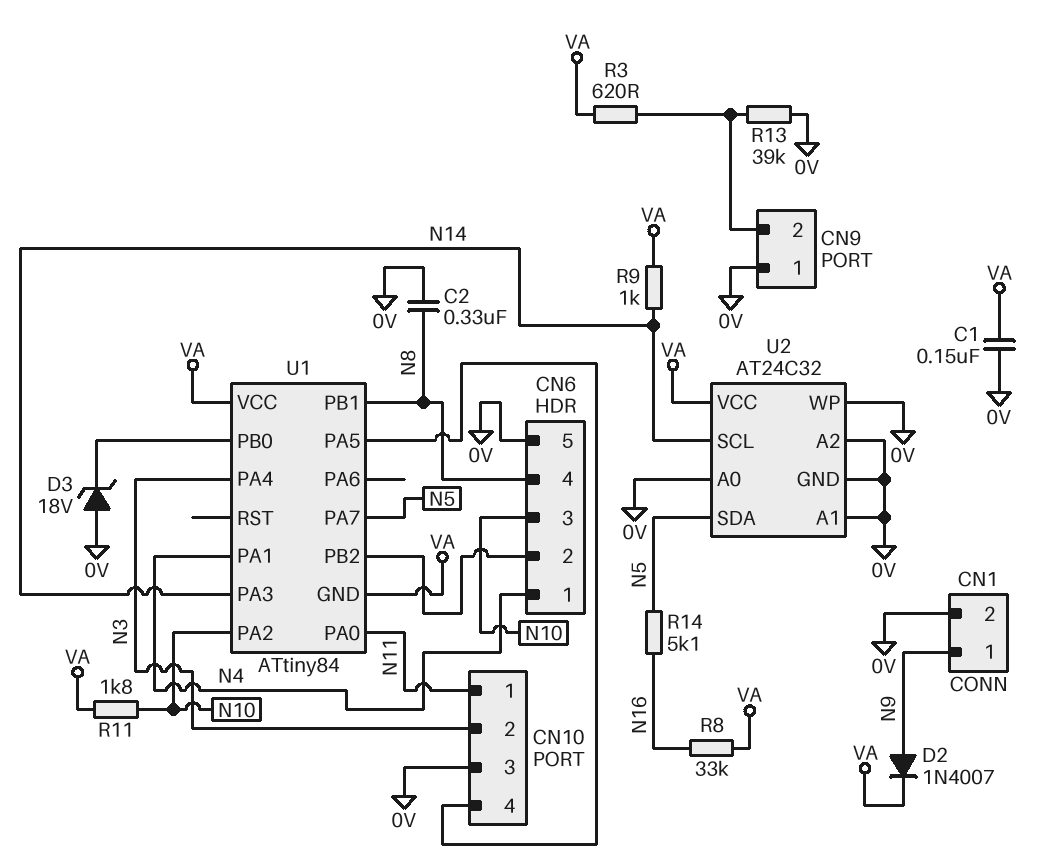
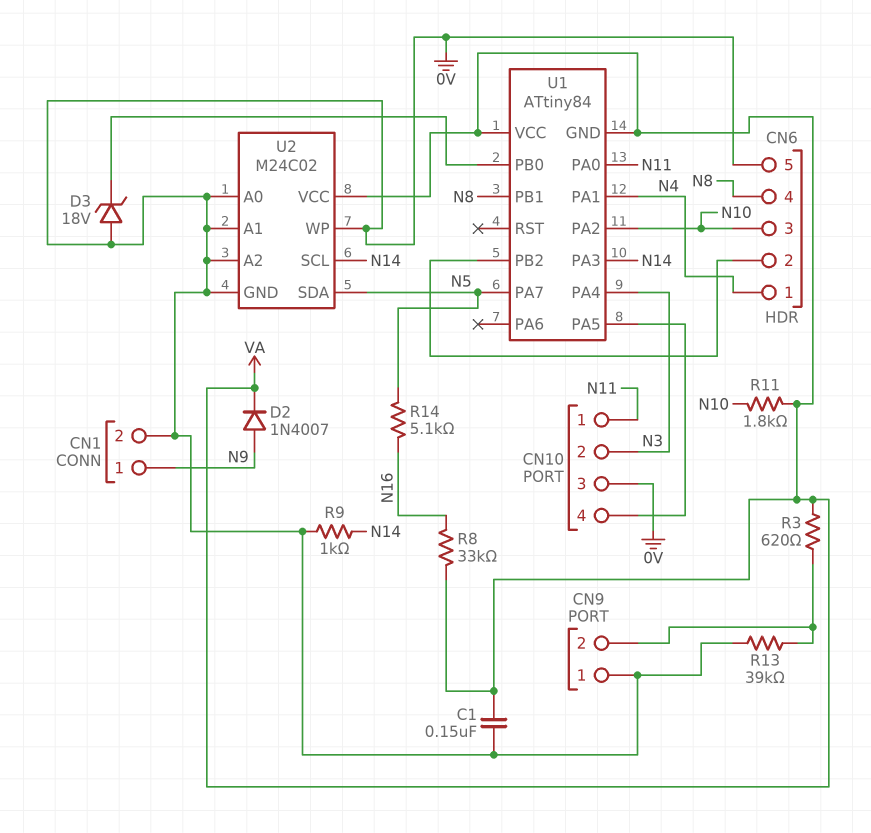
C2: 330nF (0V, N8) -> none
R9: 1k (N14, VA) -> 1k (0V, N14)
U2: AT24C32 -> M24C02

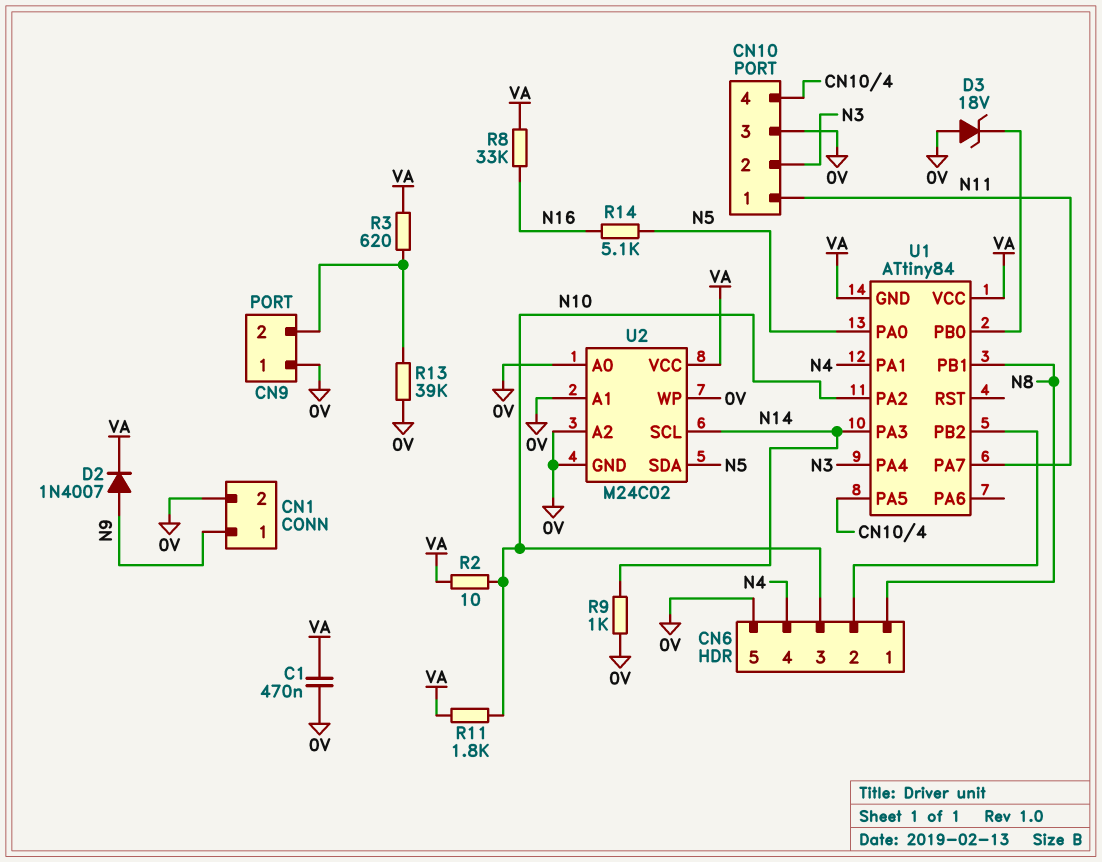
C1: 150nF (0V, VA) -> 470nF (0V, VA)
CN6 pin 1: N4 -> N8
CN6 pin 4: N8 -> N4
R2: none -> 10 (N10, VA)
U1 pin PA0: N11 -> N5
U1 pin PA7: N5 -> N11

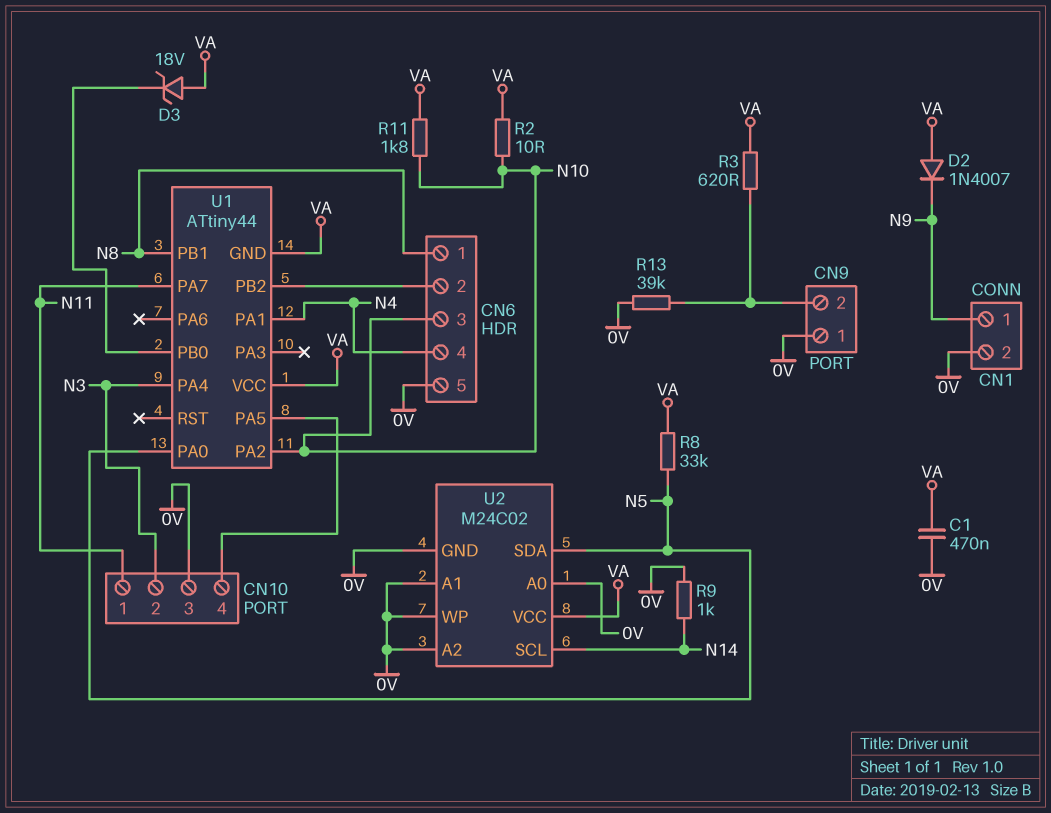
D2: diode 1N4007 (A N9, K VA) -> diode 1N4007 (A VA, K N9)
D3: zener 18V (A 0V, K U1/PB0) -> zener 18V (A VA, K U1/PB0)
R8: 33k (N16, VA) -> 33k (N5, VA)
R14: 5.1k (N5, N16) -> none
U1: ATtiny84 -> ATtiny44
U1 pin PA3: N14 -> none

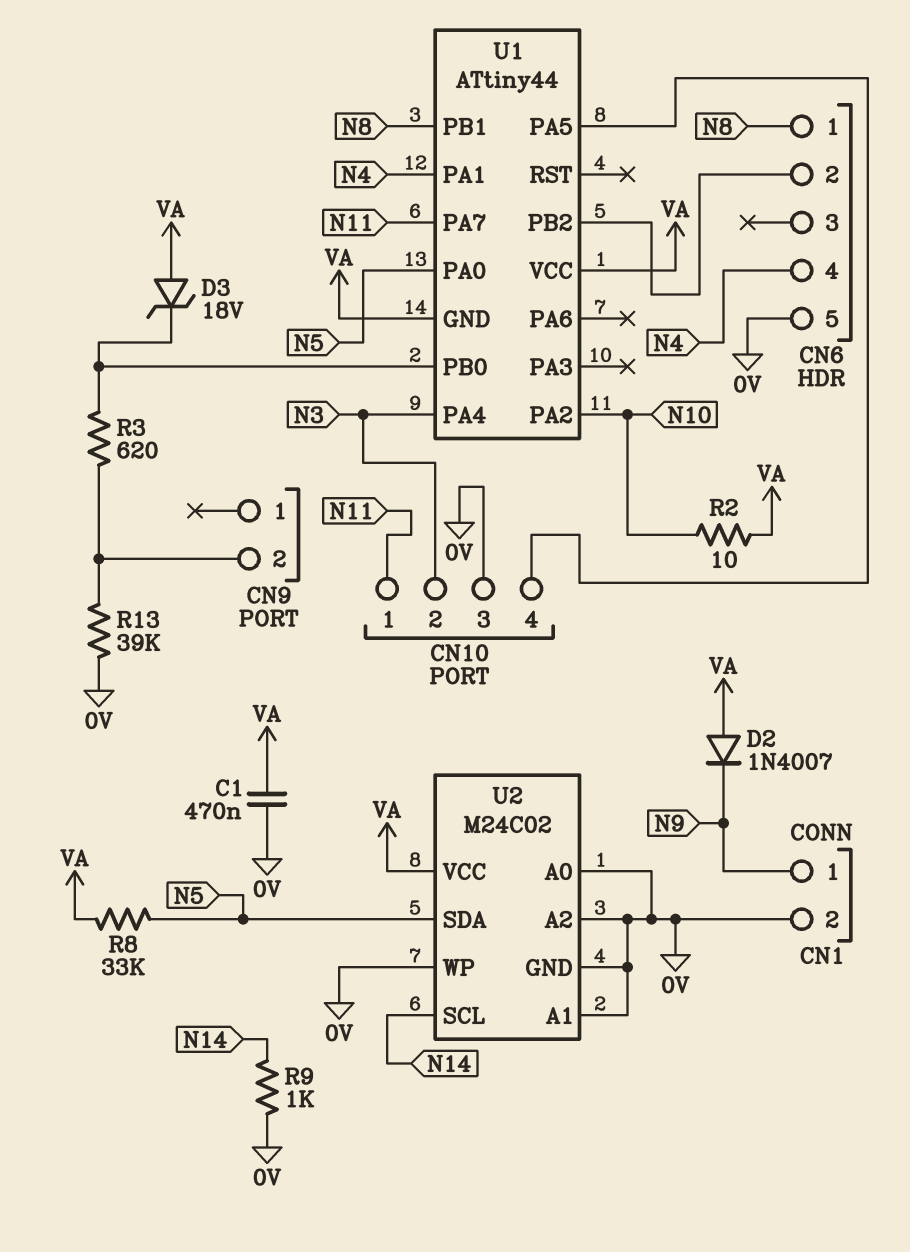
CN6 pin 3: N10 -> none
CN9 pin 1: 0V -> none
R3: 620 (CN9/2, VA) -> 620 (CN9/2, U1/PB0)
R11: 1.8k (N10, VA) -> none

